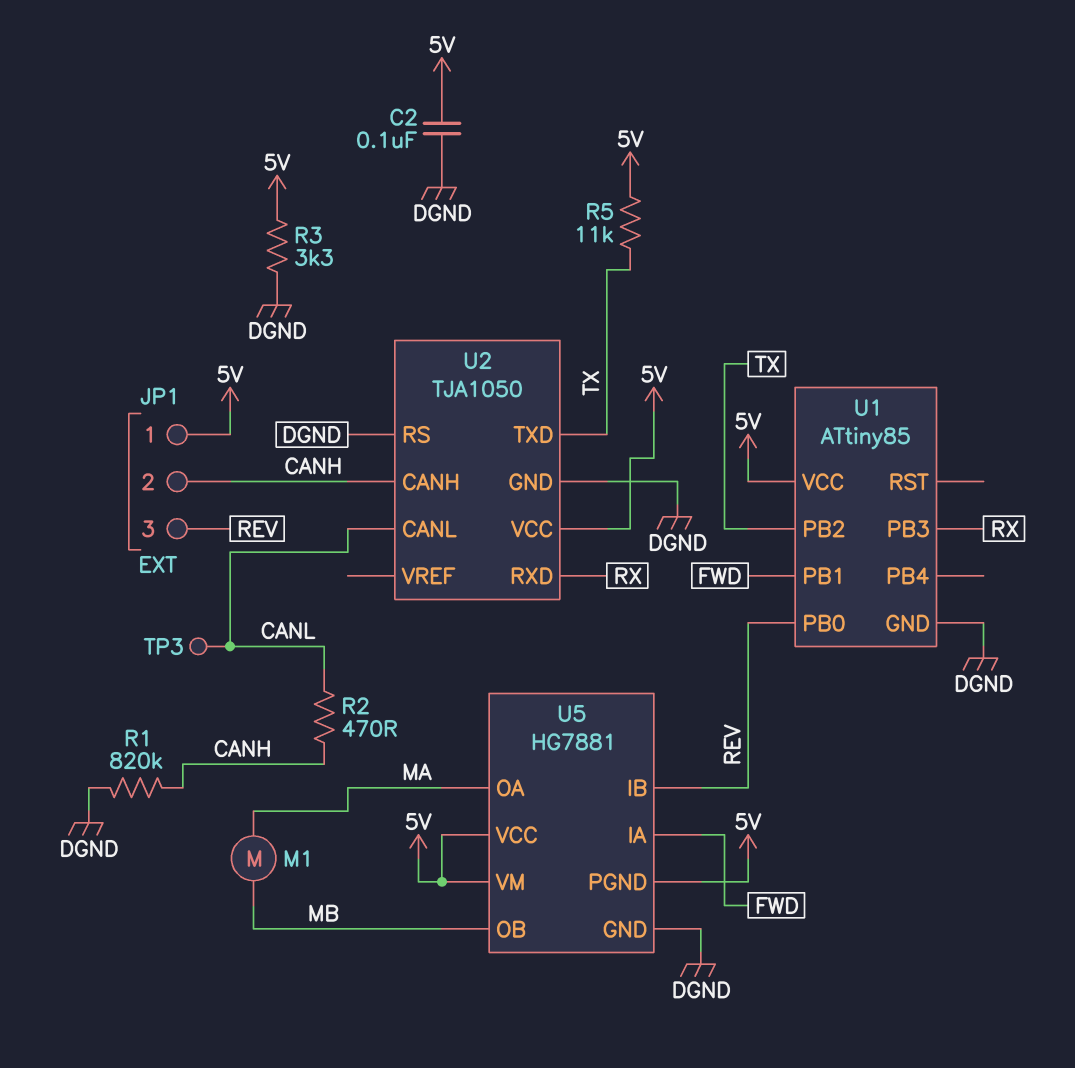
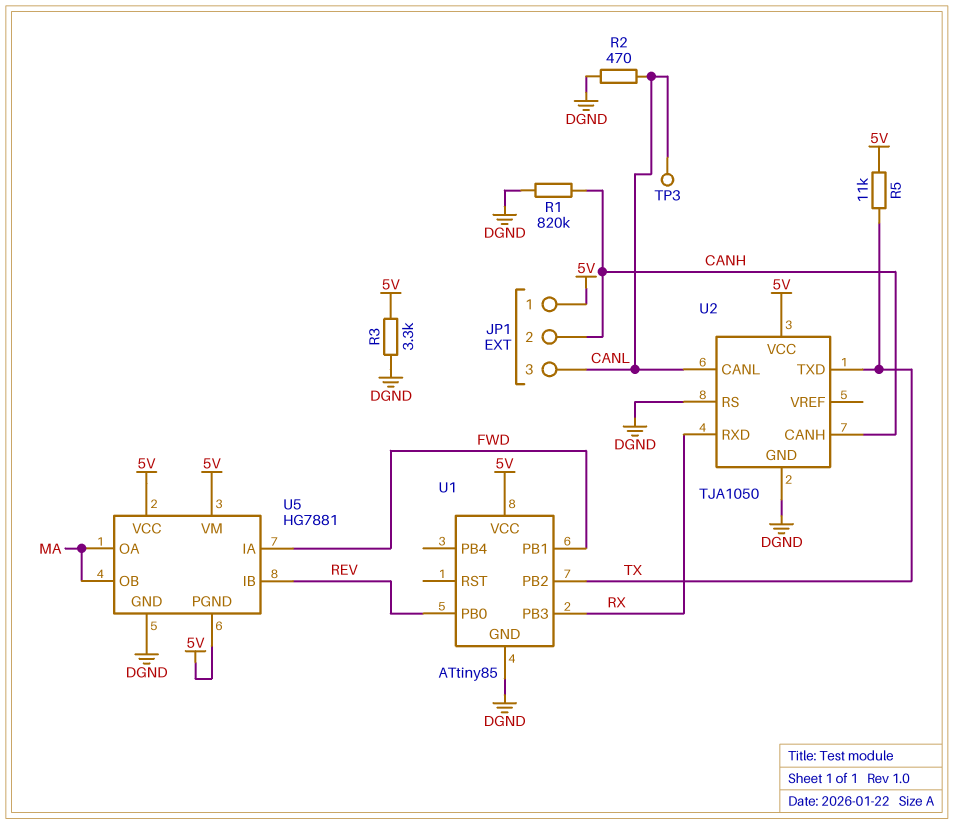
C2: 100nF (5V, DGND) -> none
JP1 pin 3: REV -> CANL
M1: motor (MA, MB) -> none
R2: 470 (CANH, CANL) -> 470 (CANL, DGND)
U5 pin OB: MB -> MA

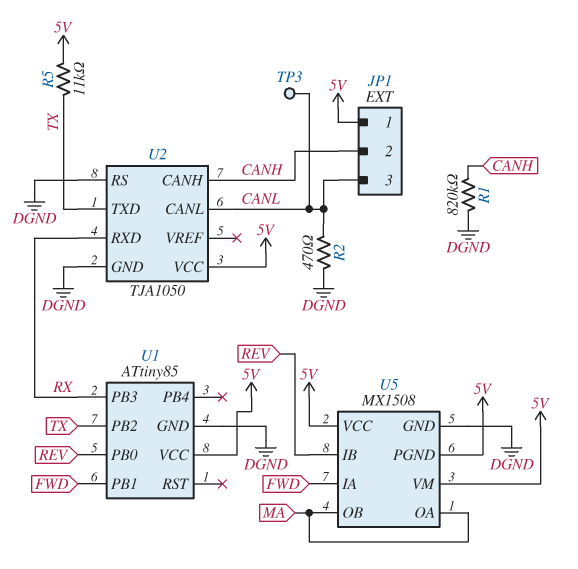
R3: 3.3k (5V, DGND) -> none
U5: HG7881 -> MX1508

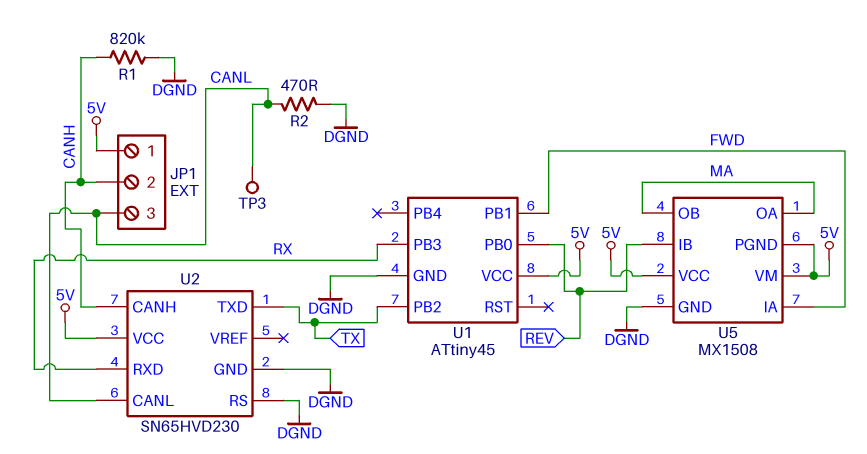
R5: 11k (5V, TX) -> none
U1: ATtiny85 -> ATtiny45
U2: TJA1050 -> SN65HVD230

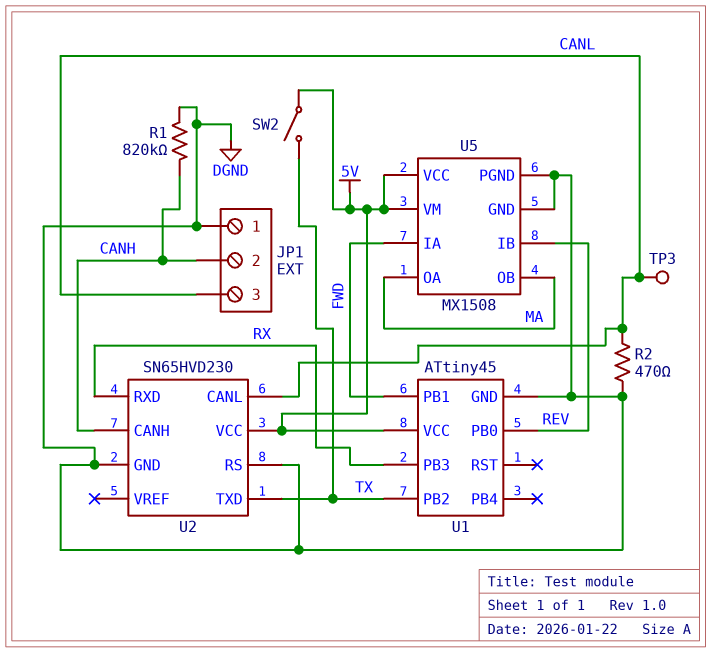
JP1 pin 1: 5V -> DGND
SW2: none -> switch (5V, TX)
U5 pin PGND: 5V -> DGND

